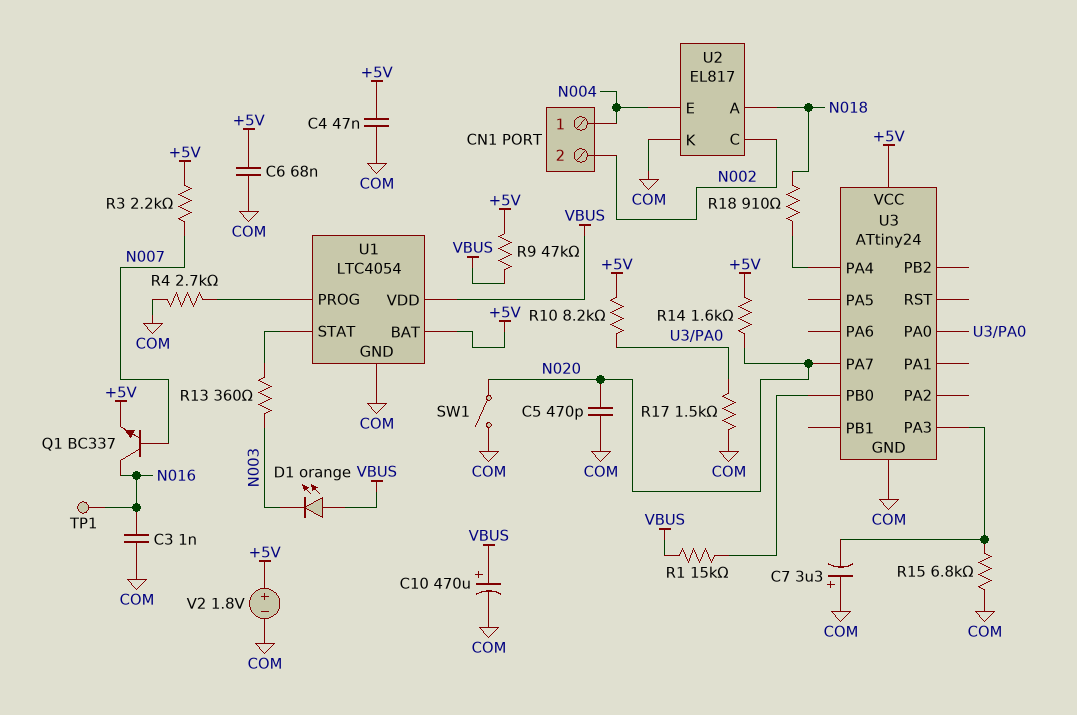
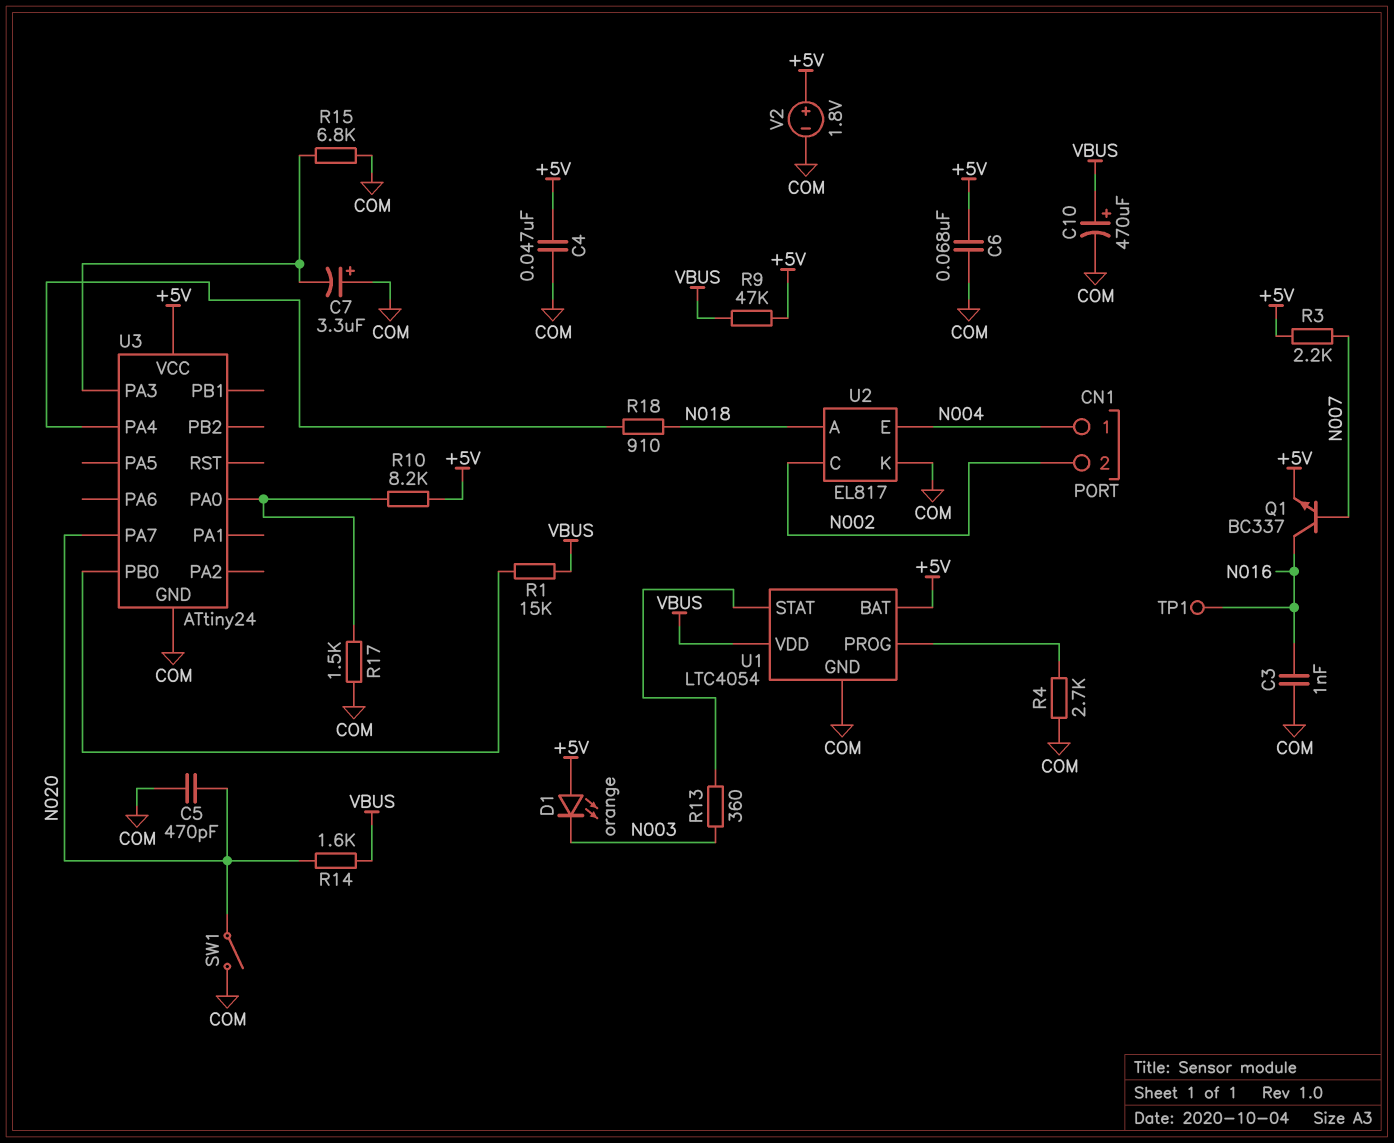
D1: LED orange (A VBUS, K N003) -> LED orange (A +5V, K N003)
R14: 1.6k (+5V, N020) -> 1.6k (N020, VBUS)

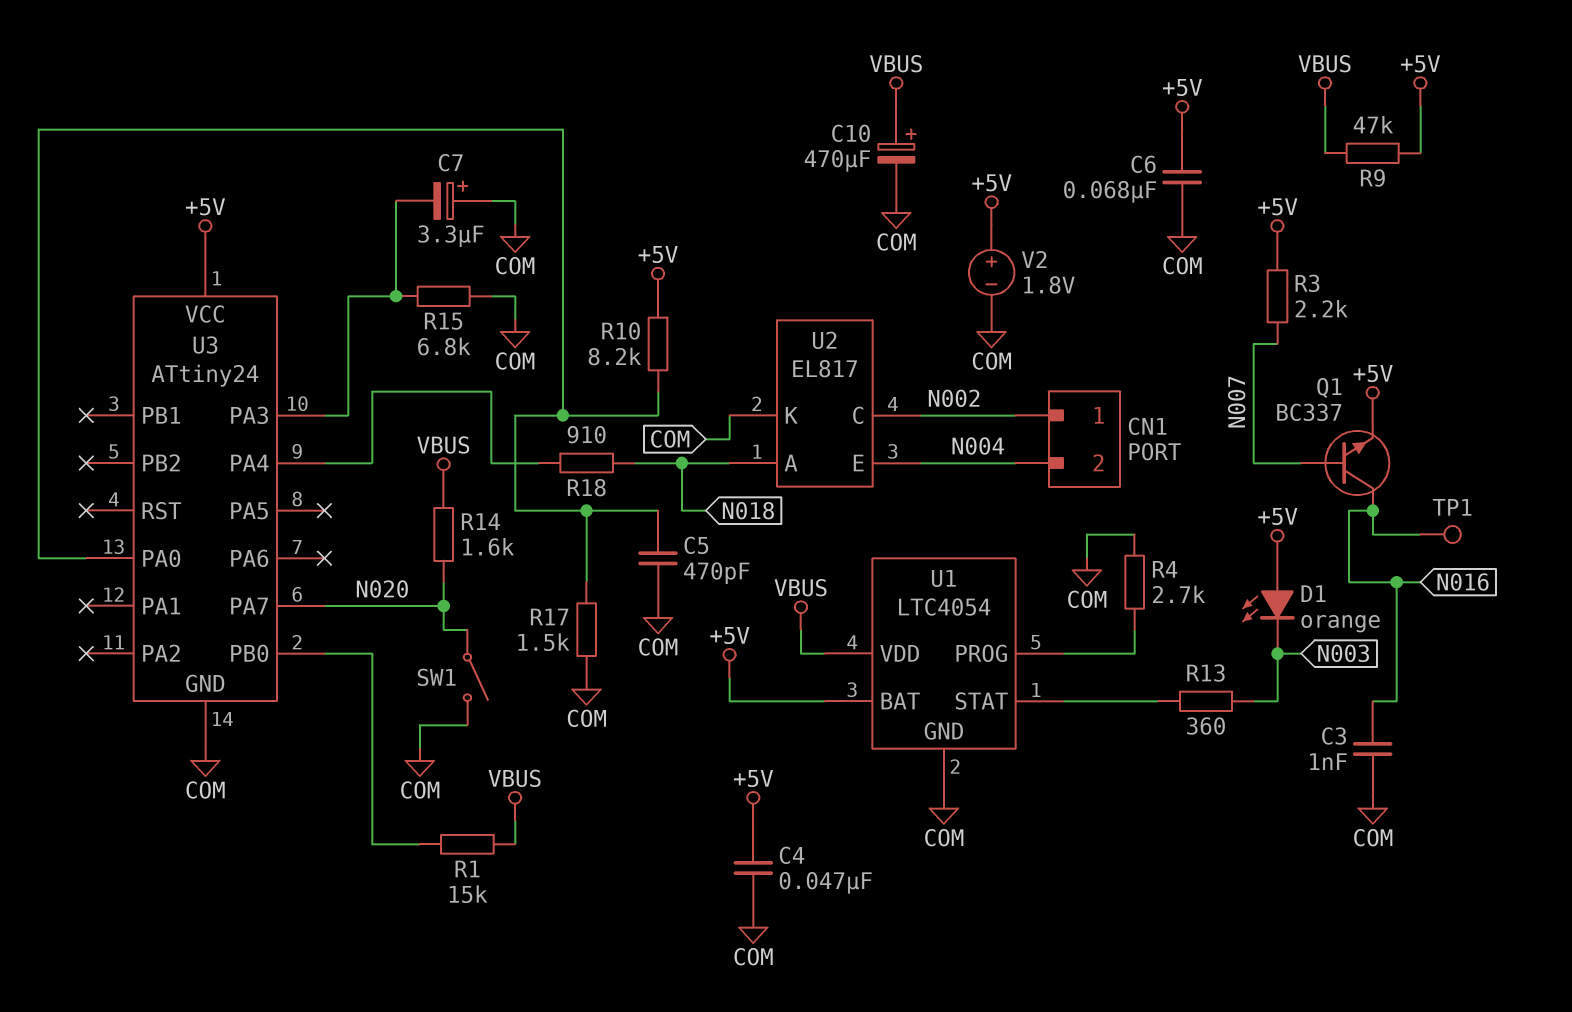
C5: 470pF (COM, N020) -> 470pF (COM, U3/PA0)
CN1 pin 1: N004 -> N002
CN1 pin 2: N002 -> N004

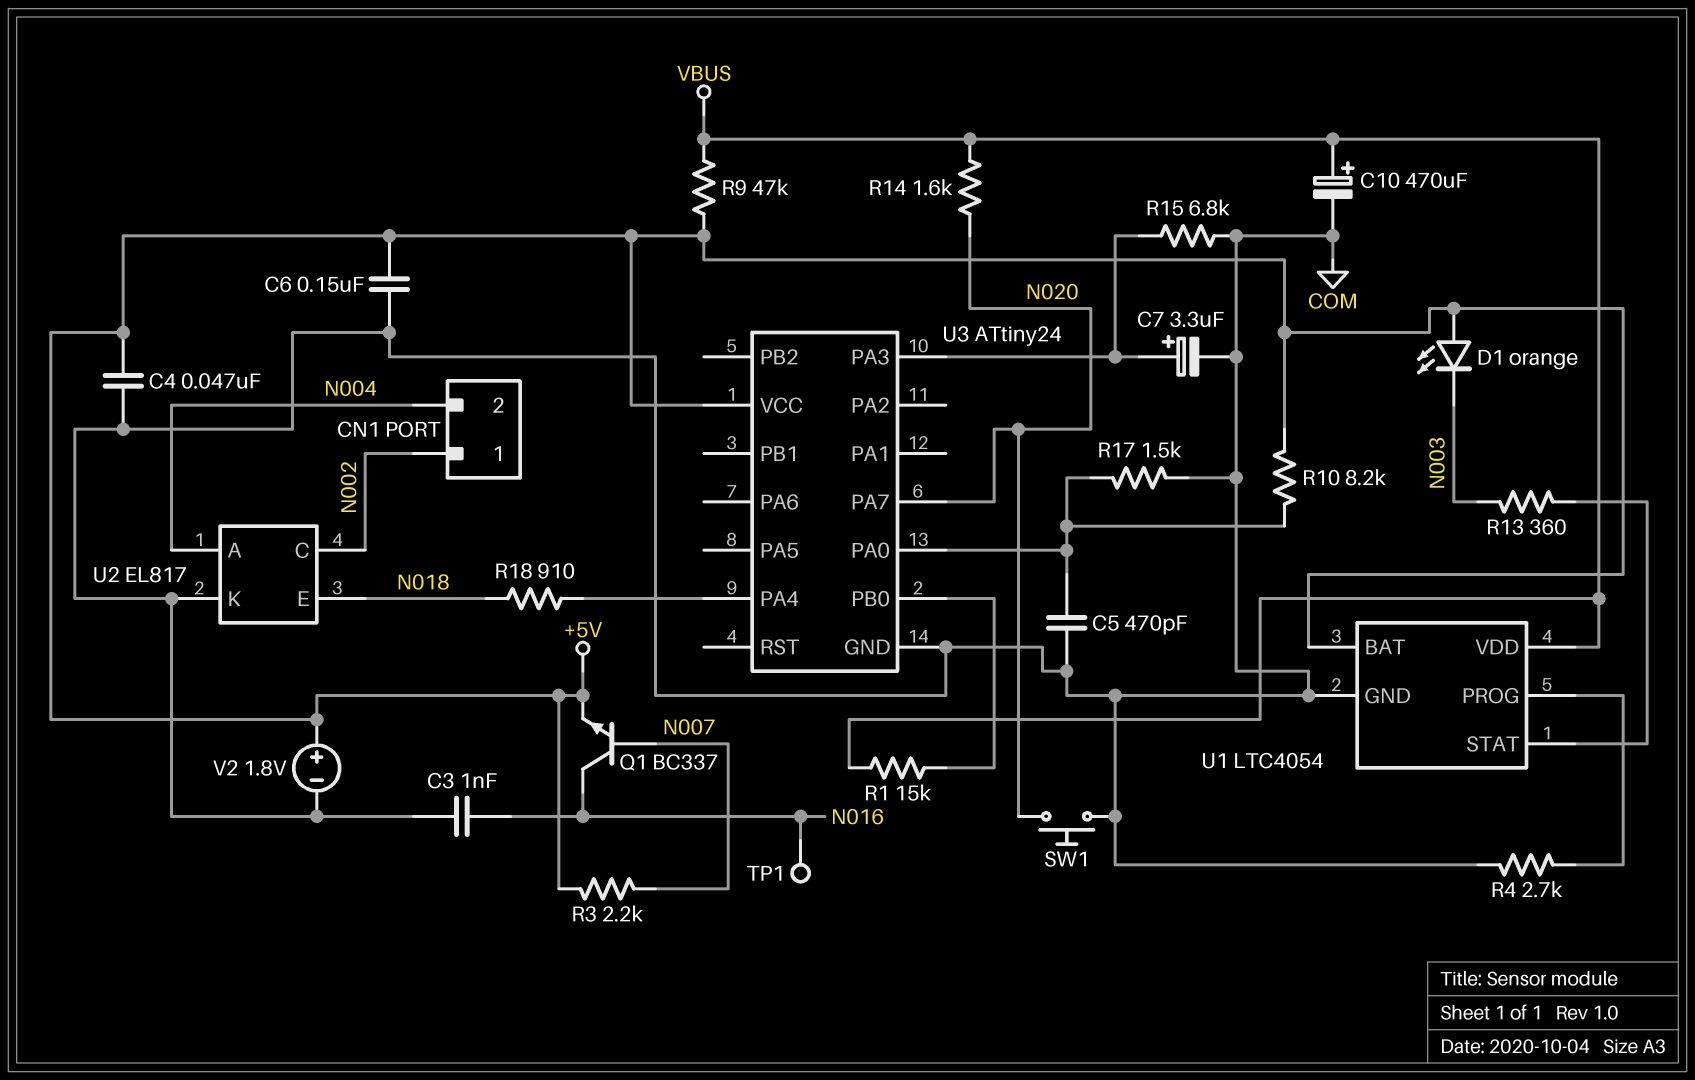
C6: 68nF (+5V, COM) -> 150nF (+5V, COM)
C7: 3.3uF (plus COM, minus U3/PA3) -> 3.3uF (plus U3/PA3, minus COM)
SW1: switch (COM, N020) -> button (COM, N020)
U2 pin A: N018 -> N004
U2 pin E: N004 -> N018

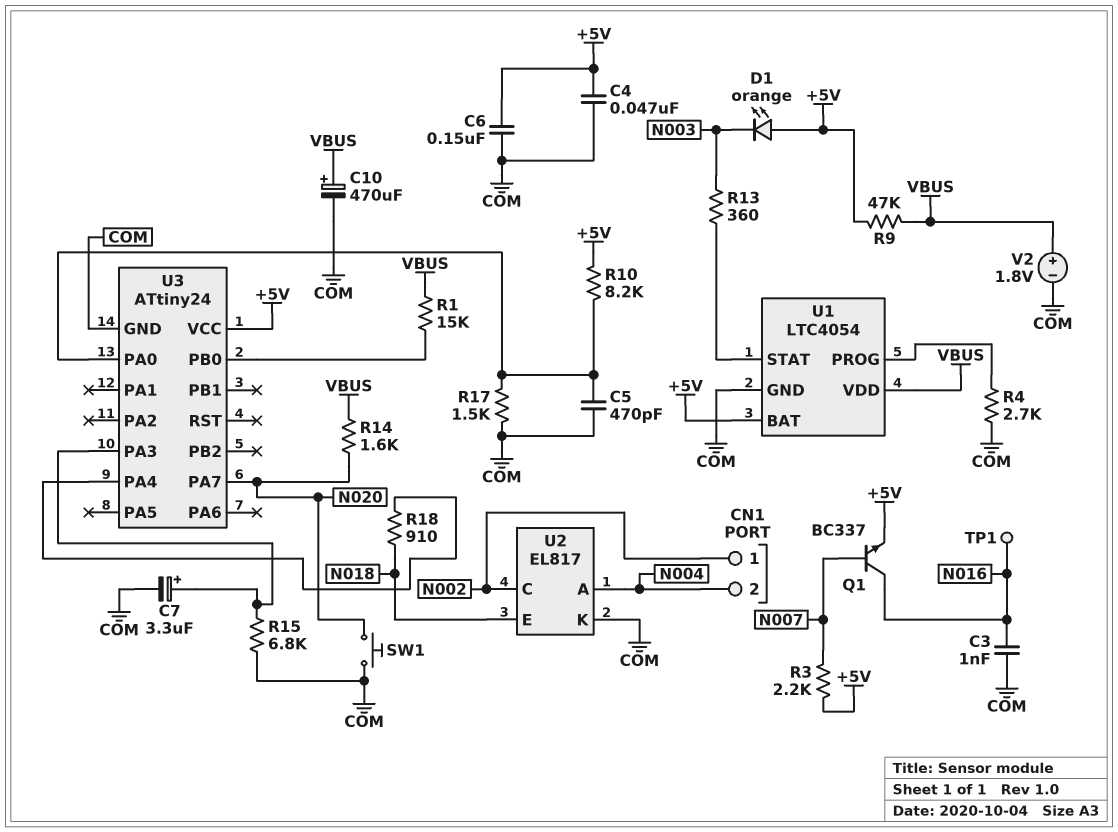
V2: 1.8V (plus +5V, minus COM) -> 1.8V (plus VBUS, minus COM)

